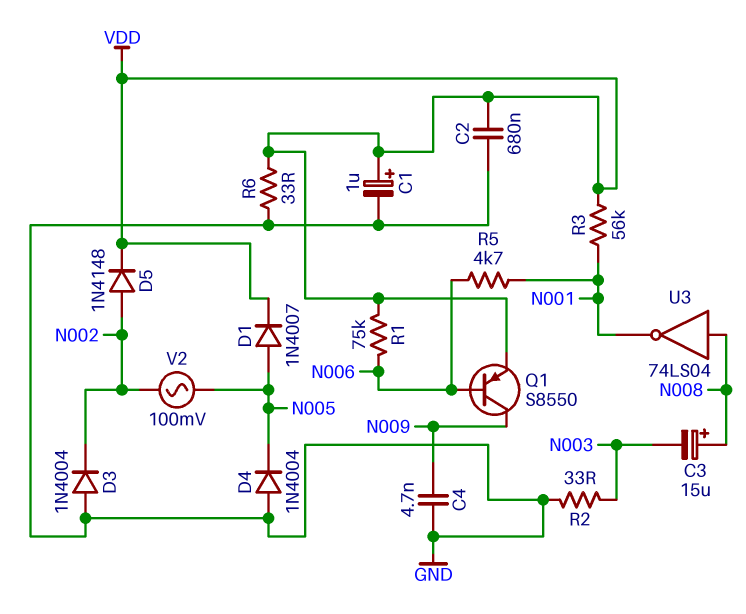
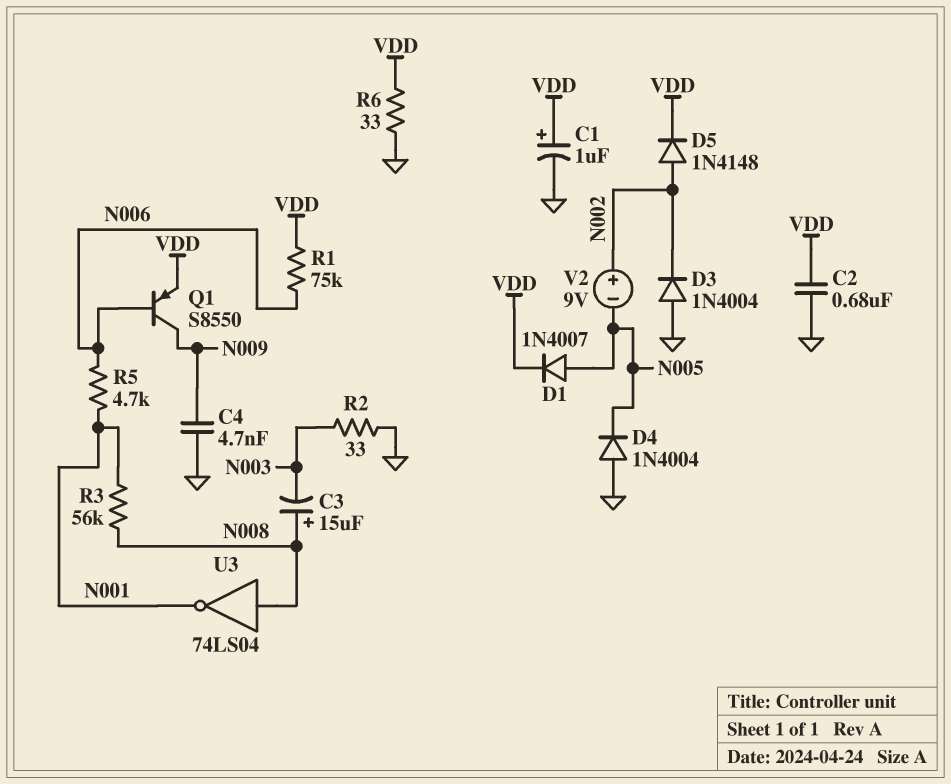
R3: 56k (N001, VDD) -> 56k (N001, N008)
V2: AC 100mV (N002, N005) -> 9V (plus N002, minus N005)

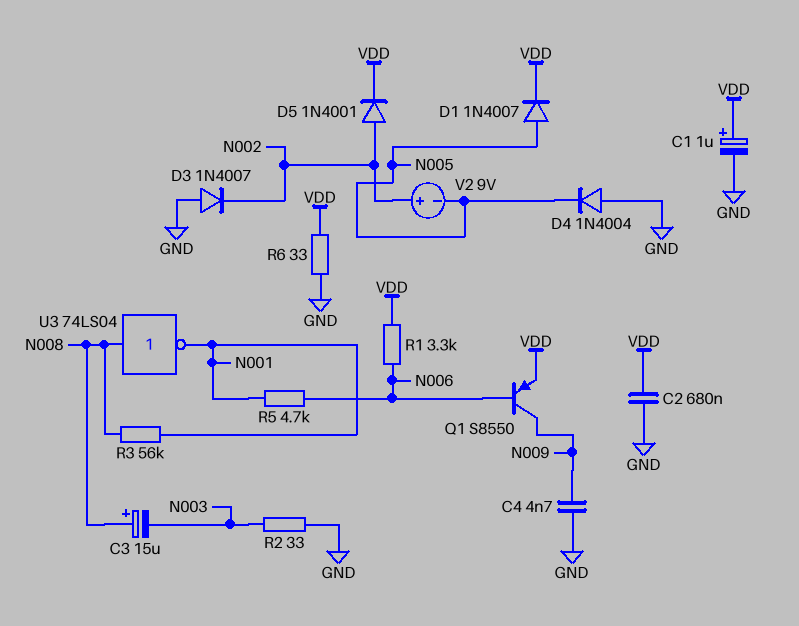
D3: diode 1N4004 (A GND, K N002) -> diode 1N4007 (A GND, K N002)
D5: diode 1N4148 (A N002, K VDD) -> diode 1N4001 (A N002, K VDD)
R1: 75k (N006, VDD) -> 3.3k (N006, VDD)

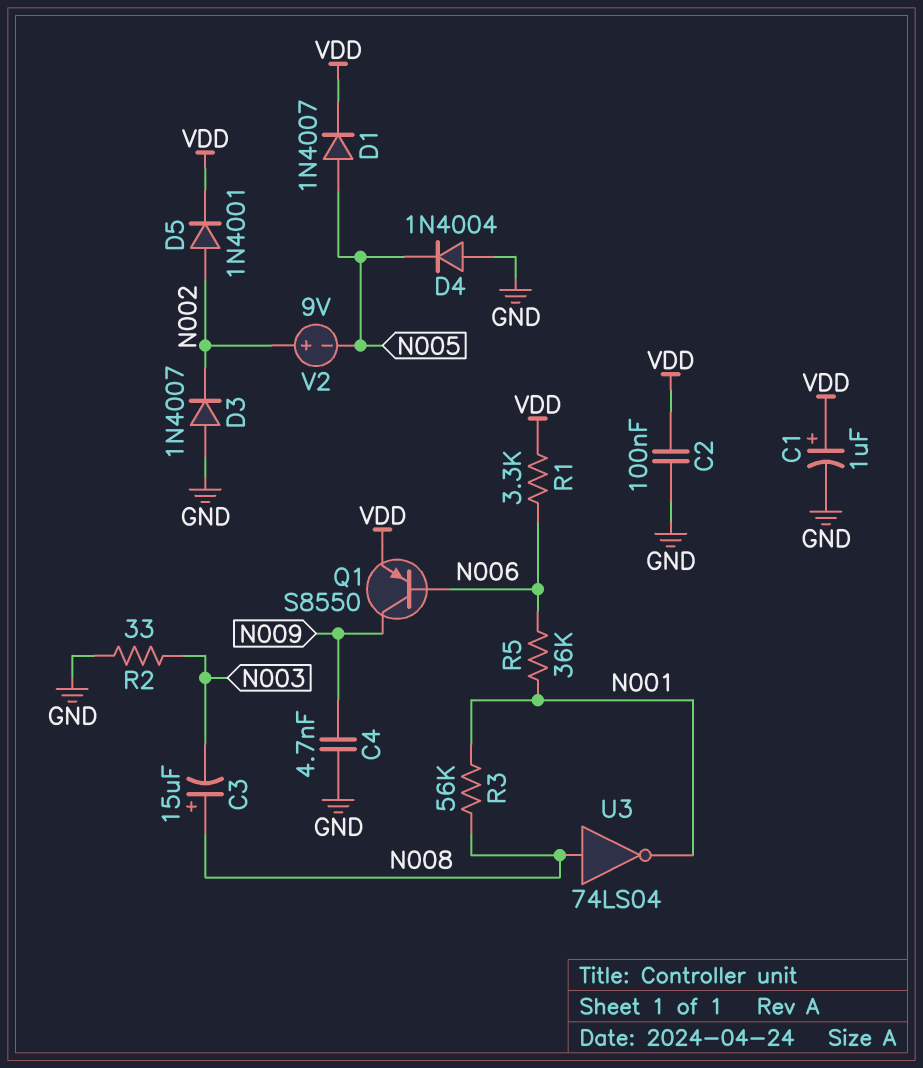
C2: 680nF (GND, VDD) -> 100nF (GND, VDD)
R5: 4.7k (N001, N006) -> 36k (N001, N006)
R6: 33 (GND, VDD) -> none

